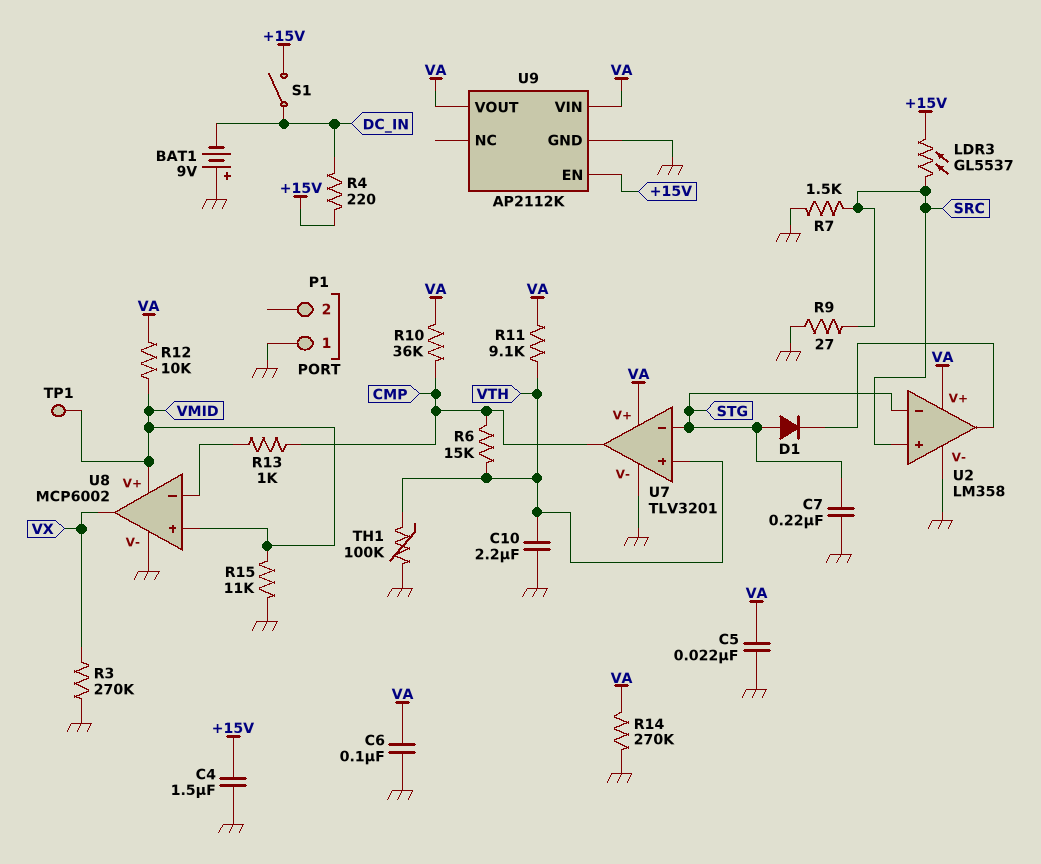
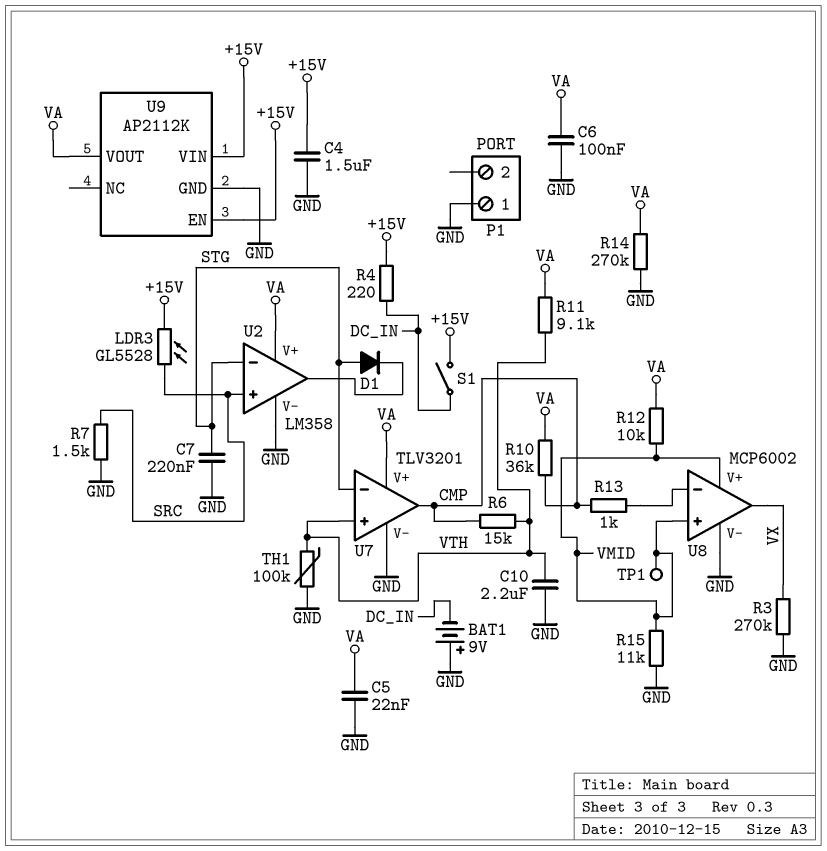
LDR3: GL5537 (+15V, SRC) -> GL5528 (+15V, SRC)
R9: 27 (GND, SRC) -> none
U9 pin VIN: VA -> +15V

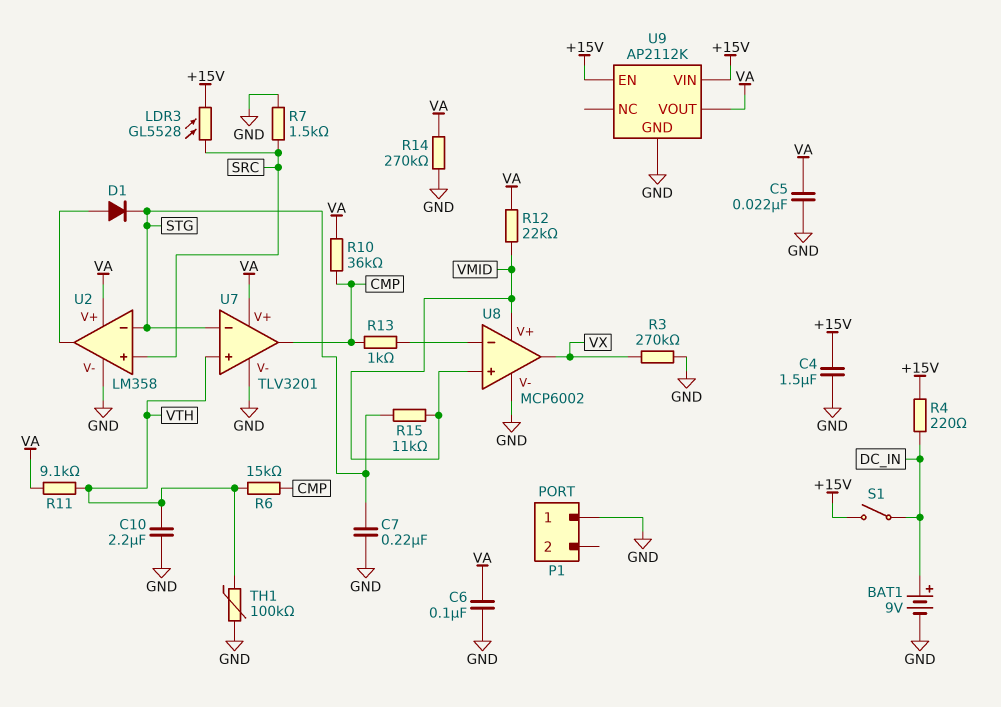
BAT1: 9V (plus GND, minus DC_IN) -> 9V (plus DC_IN, minus GND)
D1: diode (A STG, K U2/out) -> diode (A U2/out, K STG)
R12: 10k (VA, VMID) -> 22k (VA, VMID)
R15: 11k (GND, VMID) -> 11k (STG, VMID)
TP1: test point (VMID) -> none

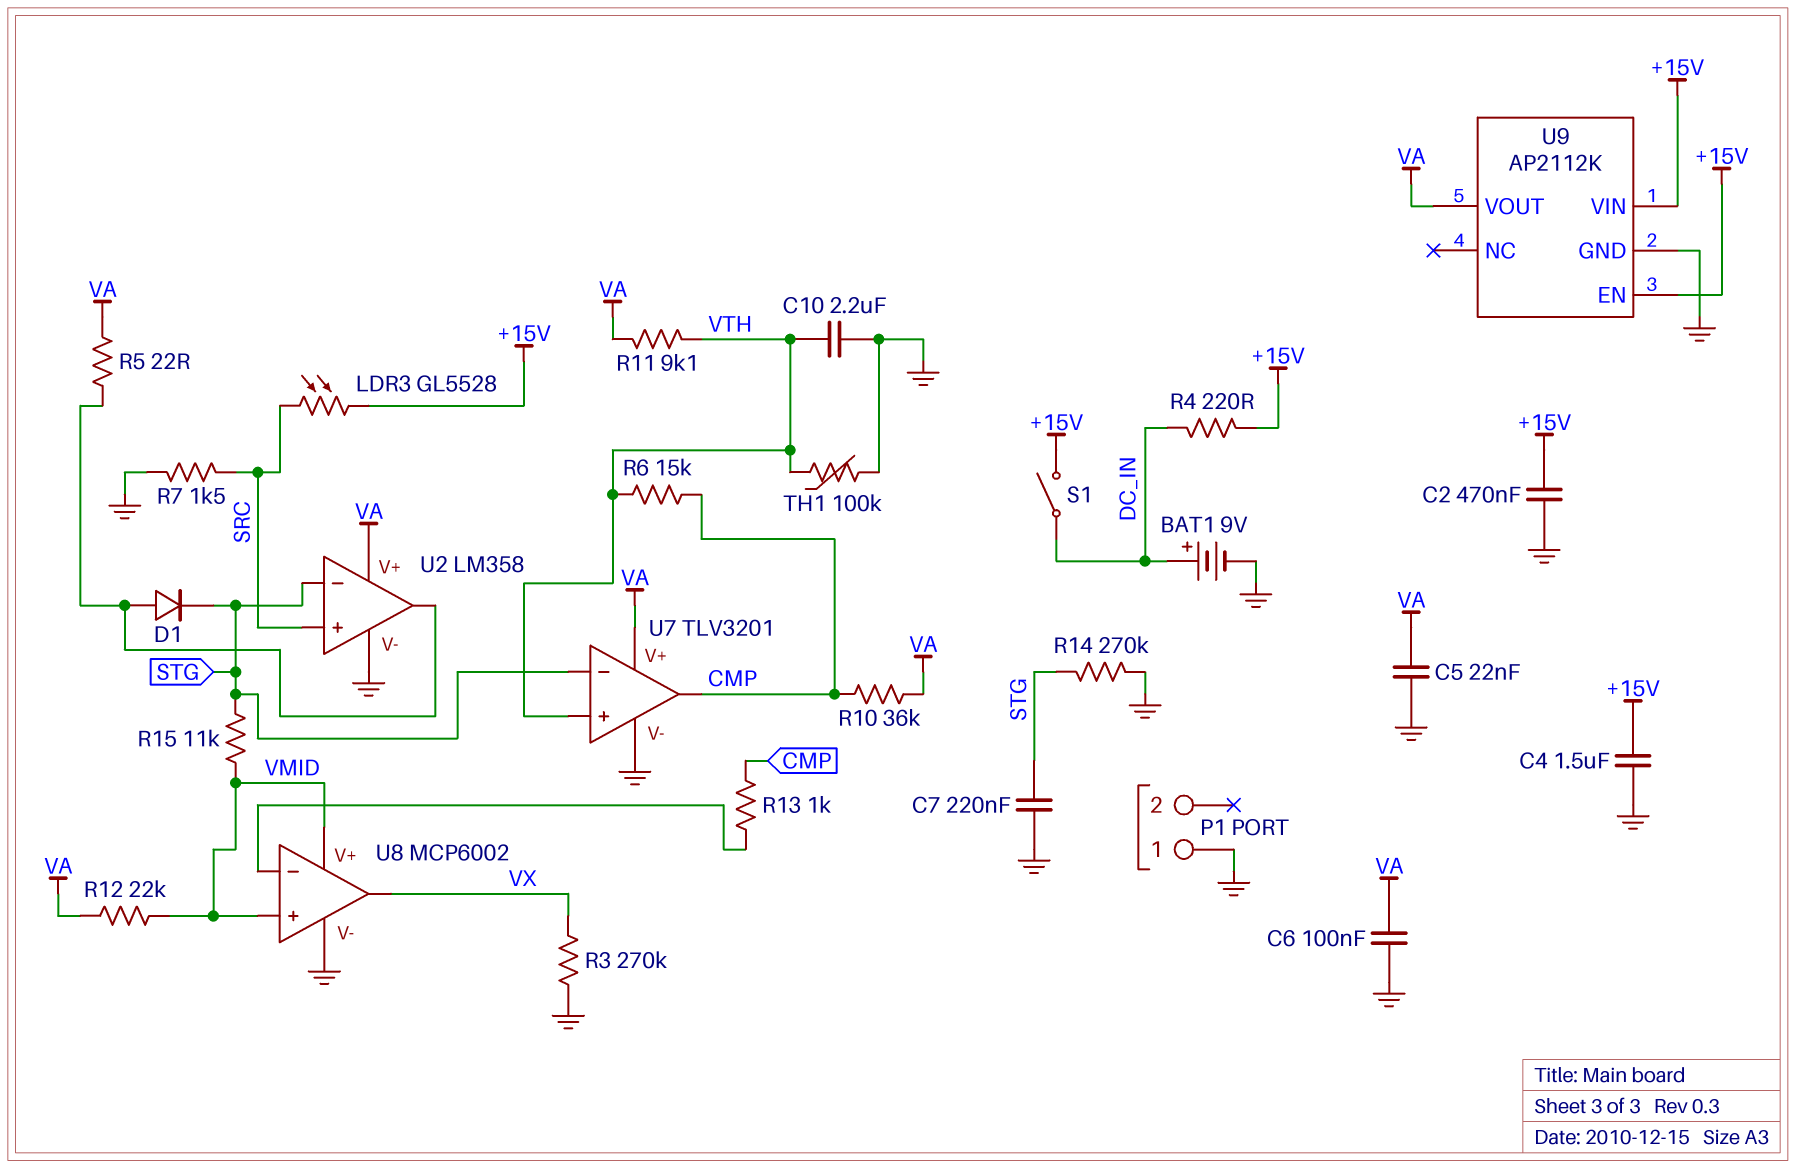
C2: none -> 470nF (+15V, GND)
R5: none -> 22 (U2/out, VA)
R14: 270k (GND, VA) -> 270k (GND, STG)

